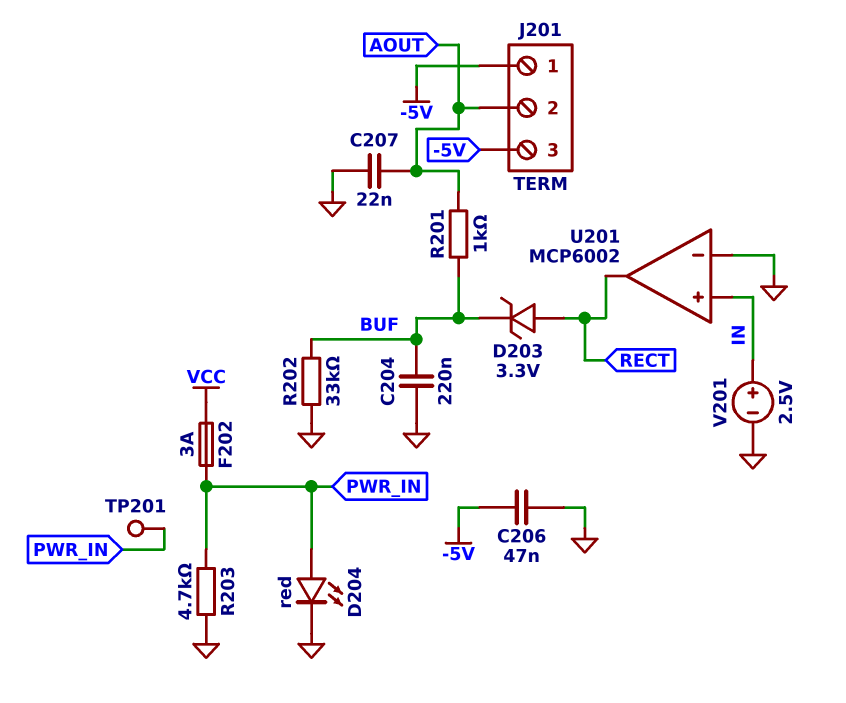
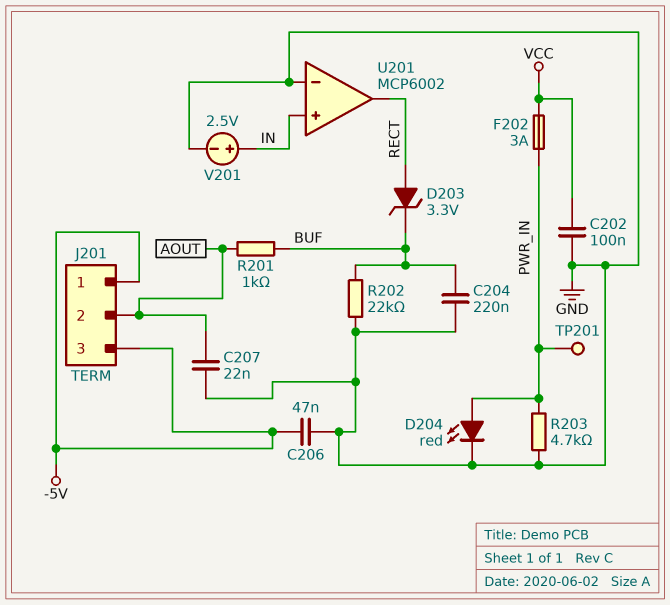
C202: none -> 100nF (GND, VCC)
R202: 33k (BUF, GND) -> 22k (BUF, GND)

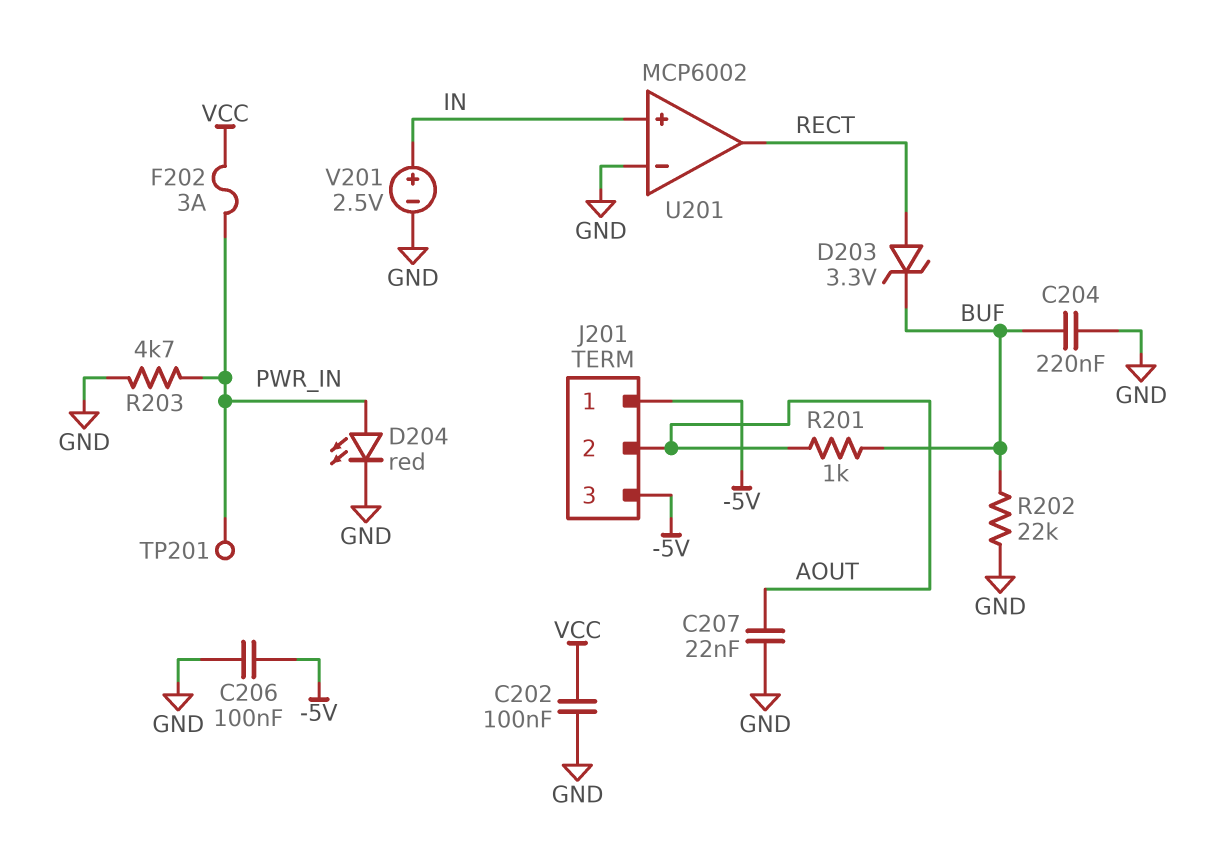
C206: 47nF (-5V, GND) -> 100nF (-5V, GND)

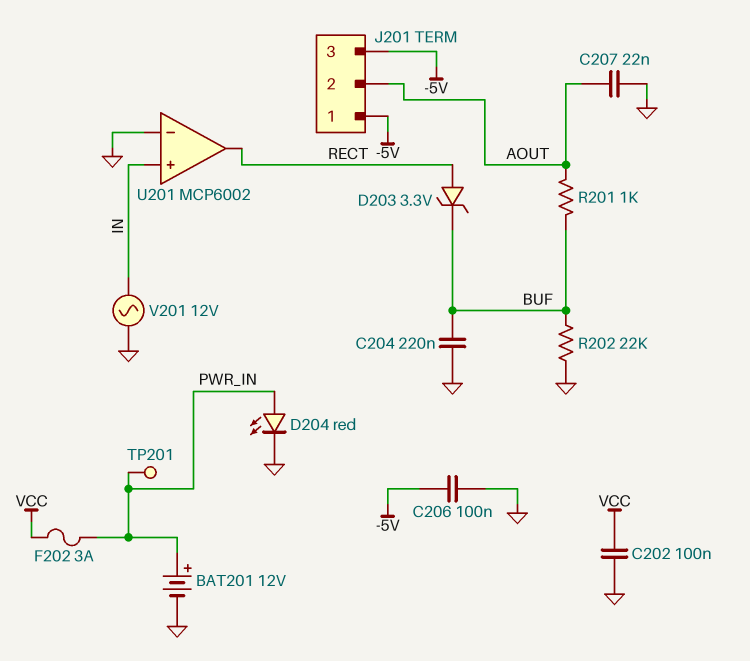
BAT201: none -> 12V (plus PWR_IN, minus GND)
R203: 4.7k (GND, PWR_IN) -> none
V201: 2.5V (plus IN, minus GND) -> AC 12V (GND, IN)

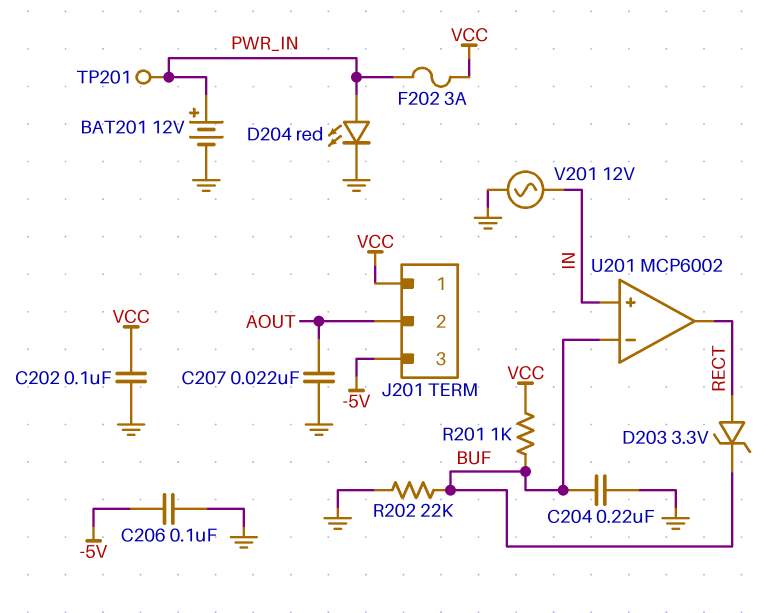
J201 pin 1: -5V -> VCC
R201: 1k (AOUT, BUF) -> 1k (BUF, VCC)
U201 pin in-: GND -> BUF

